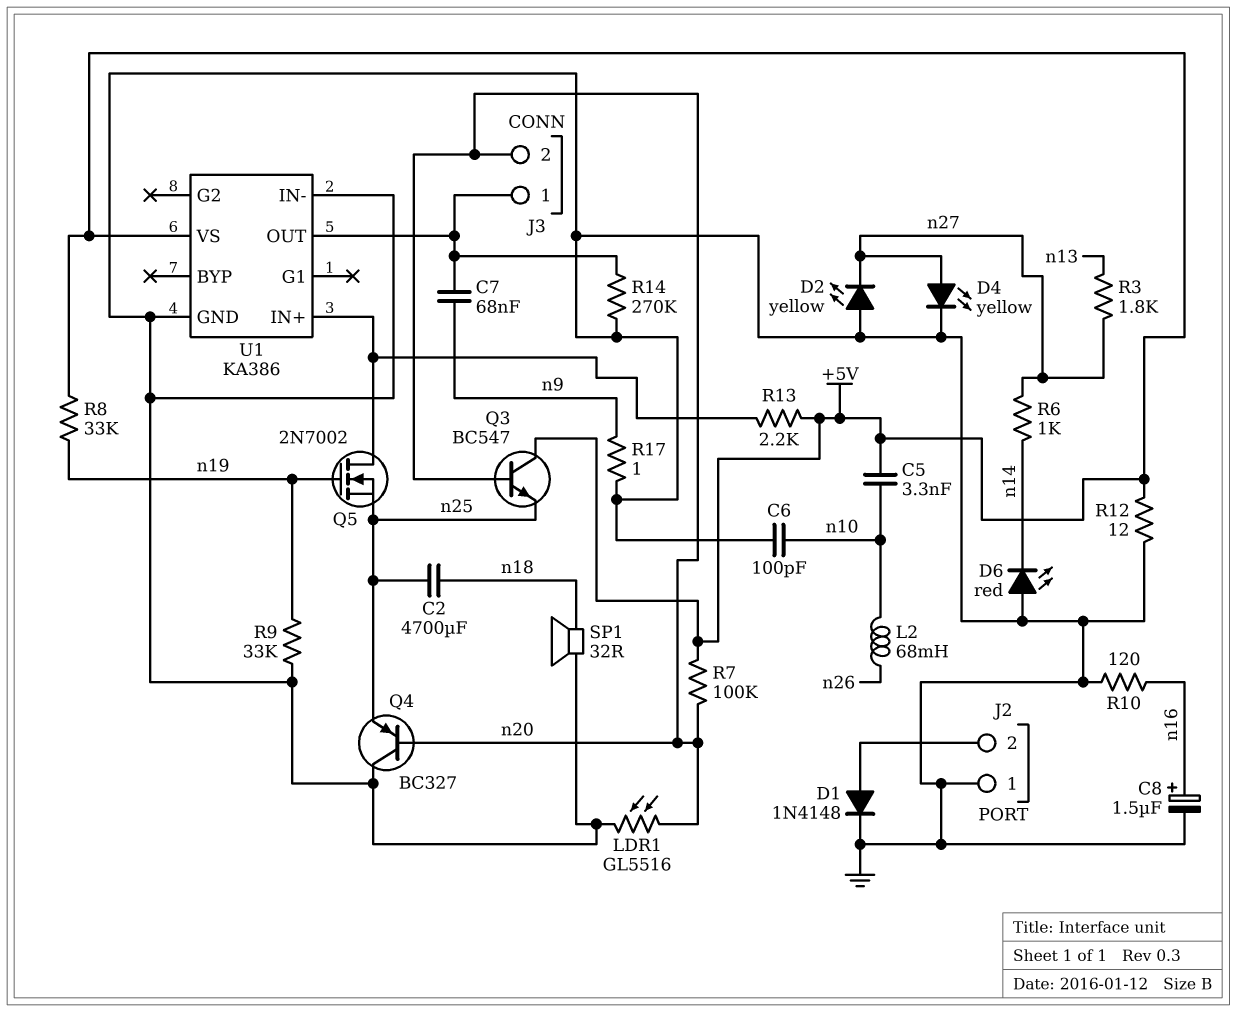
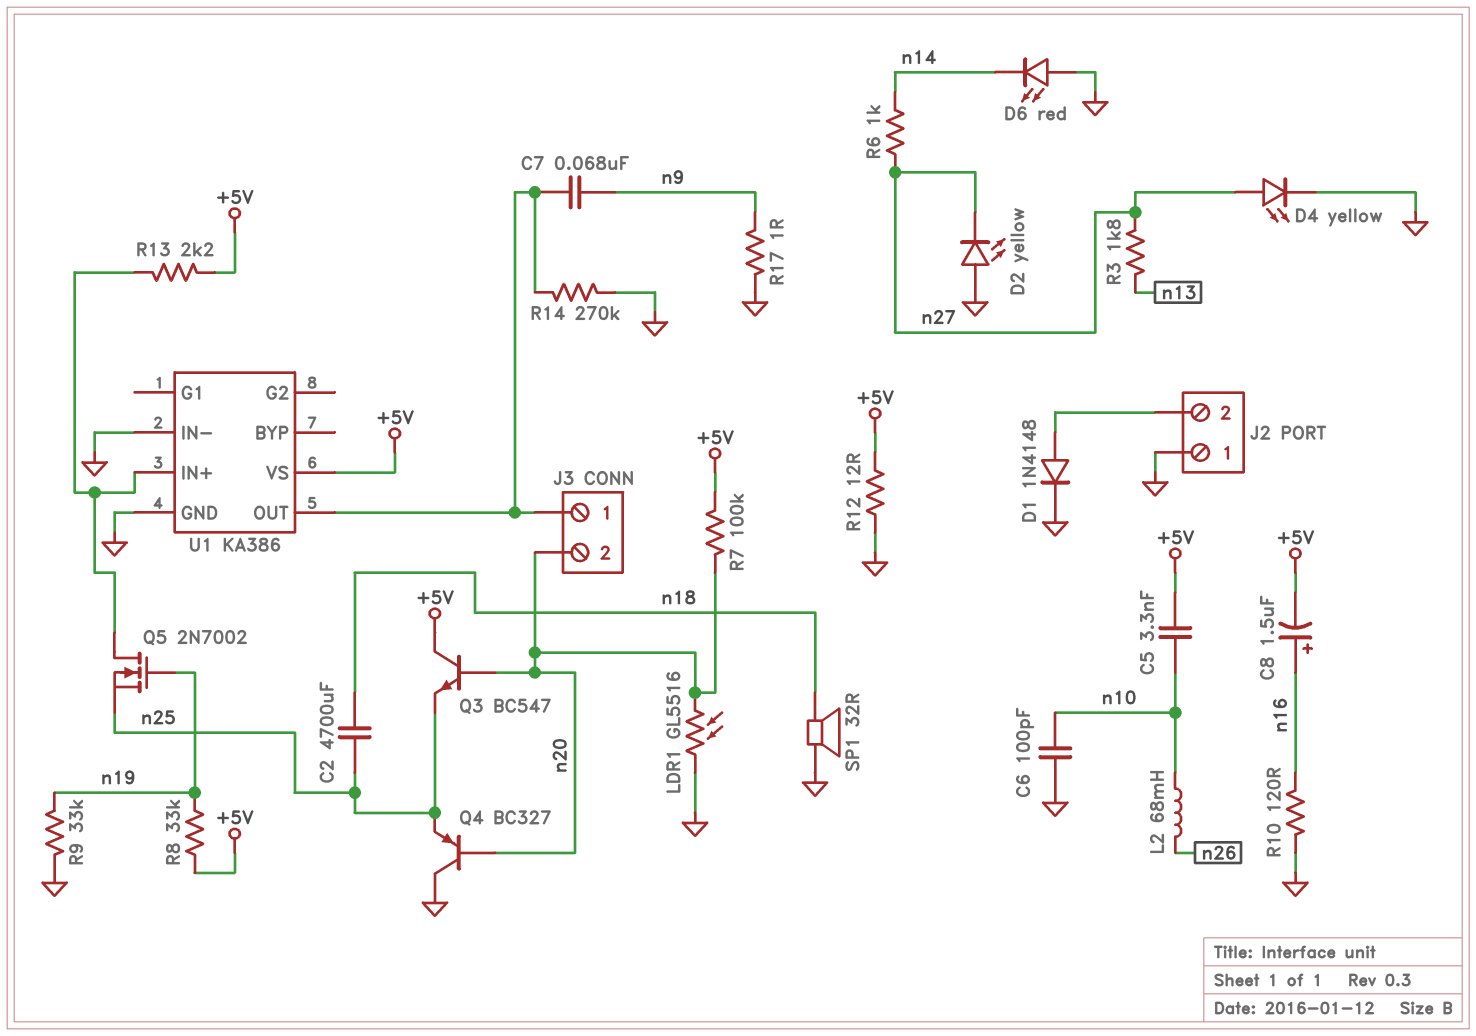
C8: 1.5uF (plus n16, minus GND) -> 1.5uF (plus n16, minus +5V)

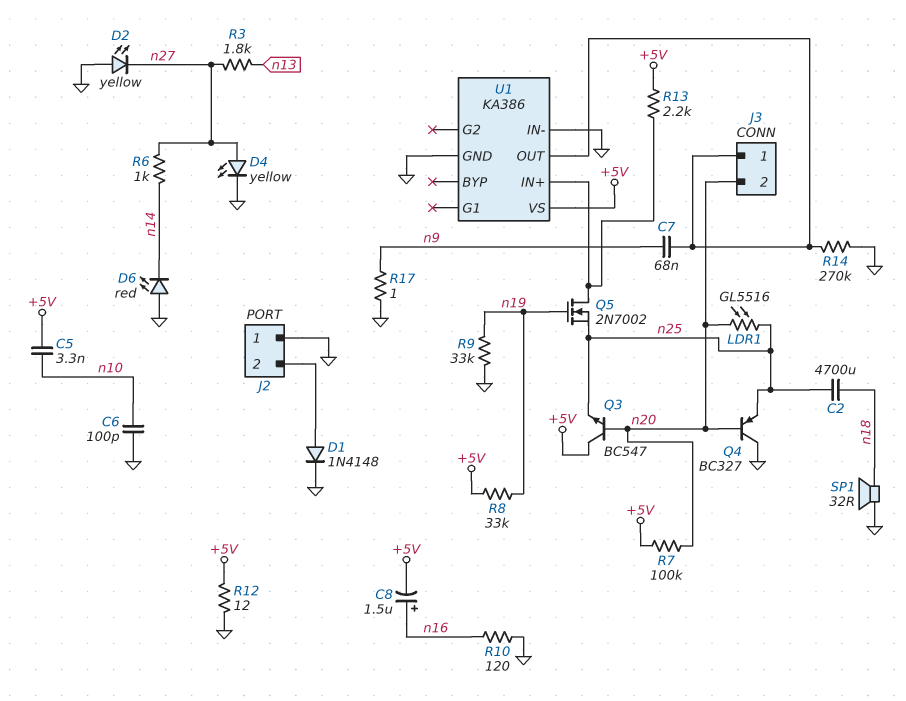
L2: 68mH (n10, n26) -> none
LDR1: GL5516 (GND, n20) -> GL5516 (n20, n25)

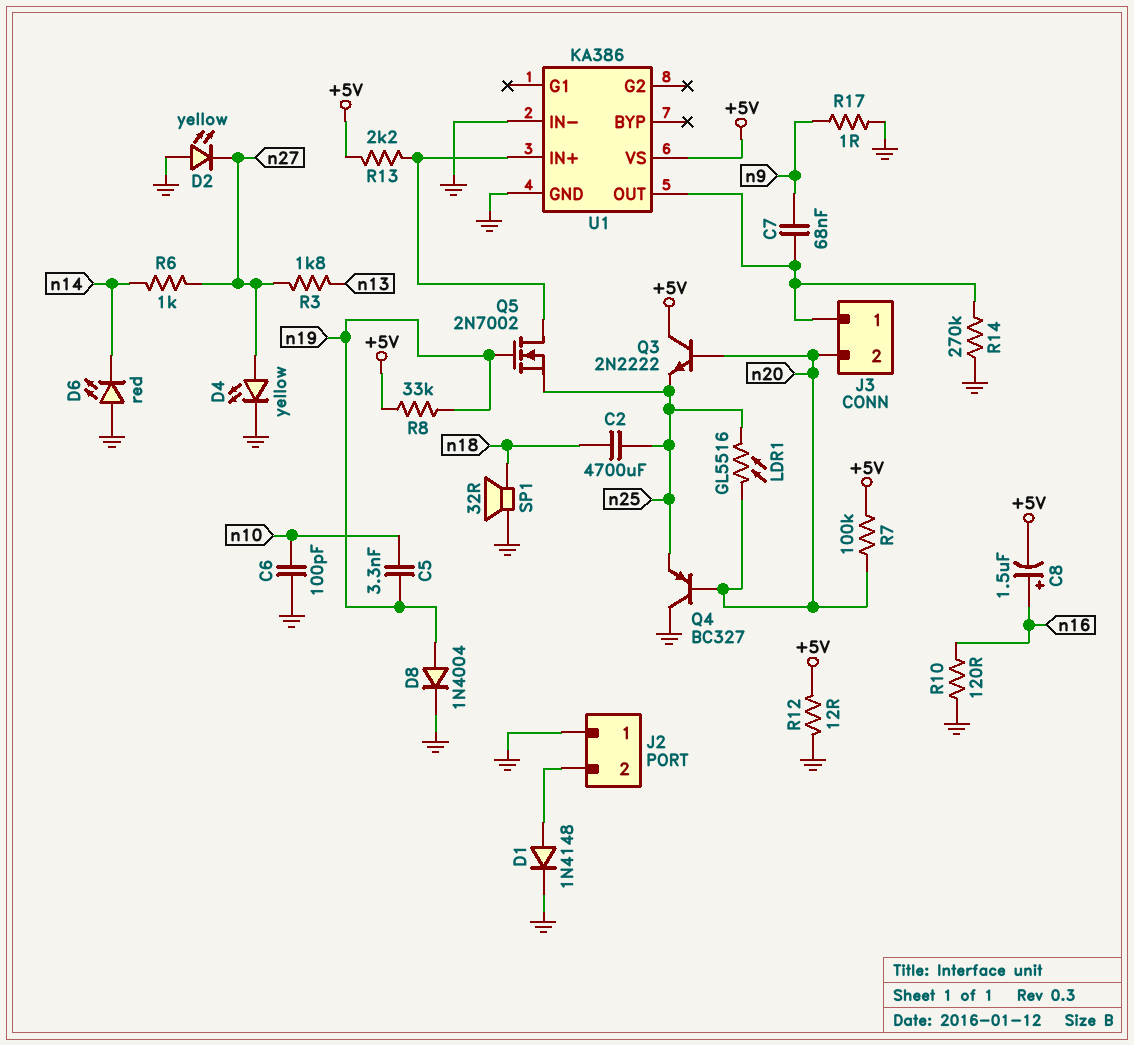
C5: 3.3nF (+5V, n10) -> 3.3nF (n10, n19)
D8: none -> diode 1N4004 (A n19, K GND)
Q3: NPN BC547 (B n20, C +5V, E n25) -> NPN 2N2222 (B n20, C +5V, E n25)
R9: 33k (GND, n19) -> none

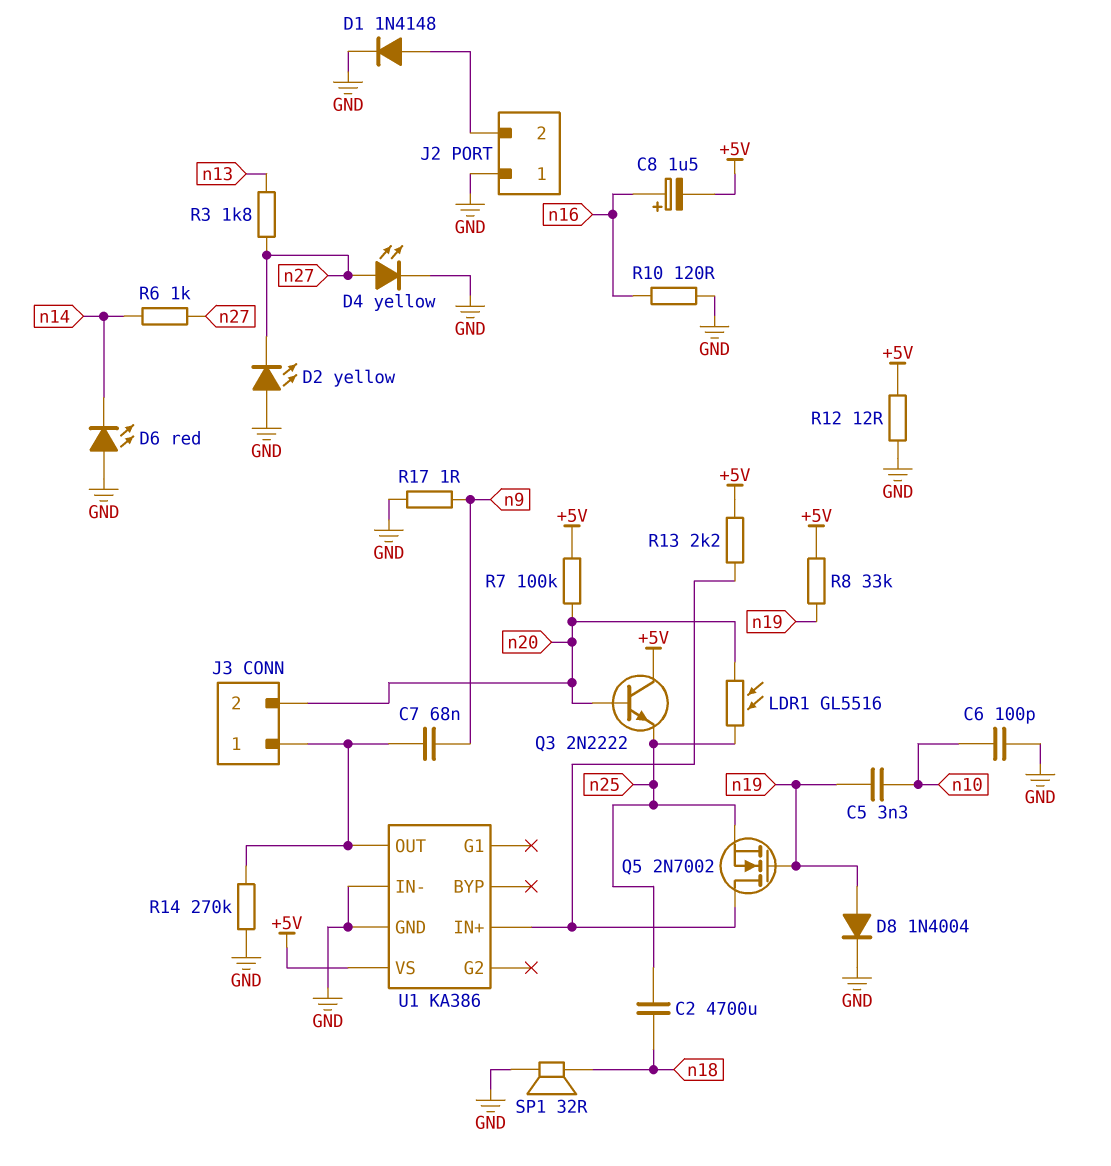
Q4: PNP BC327 (B n20, C GND, E n25) -> none

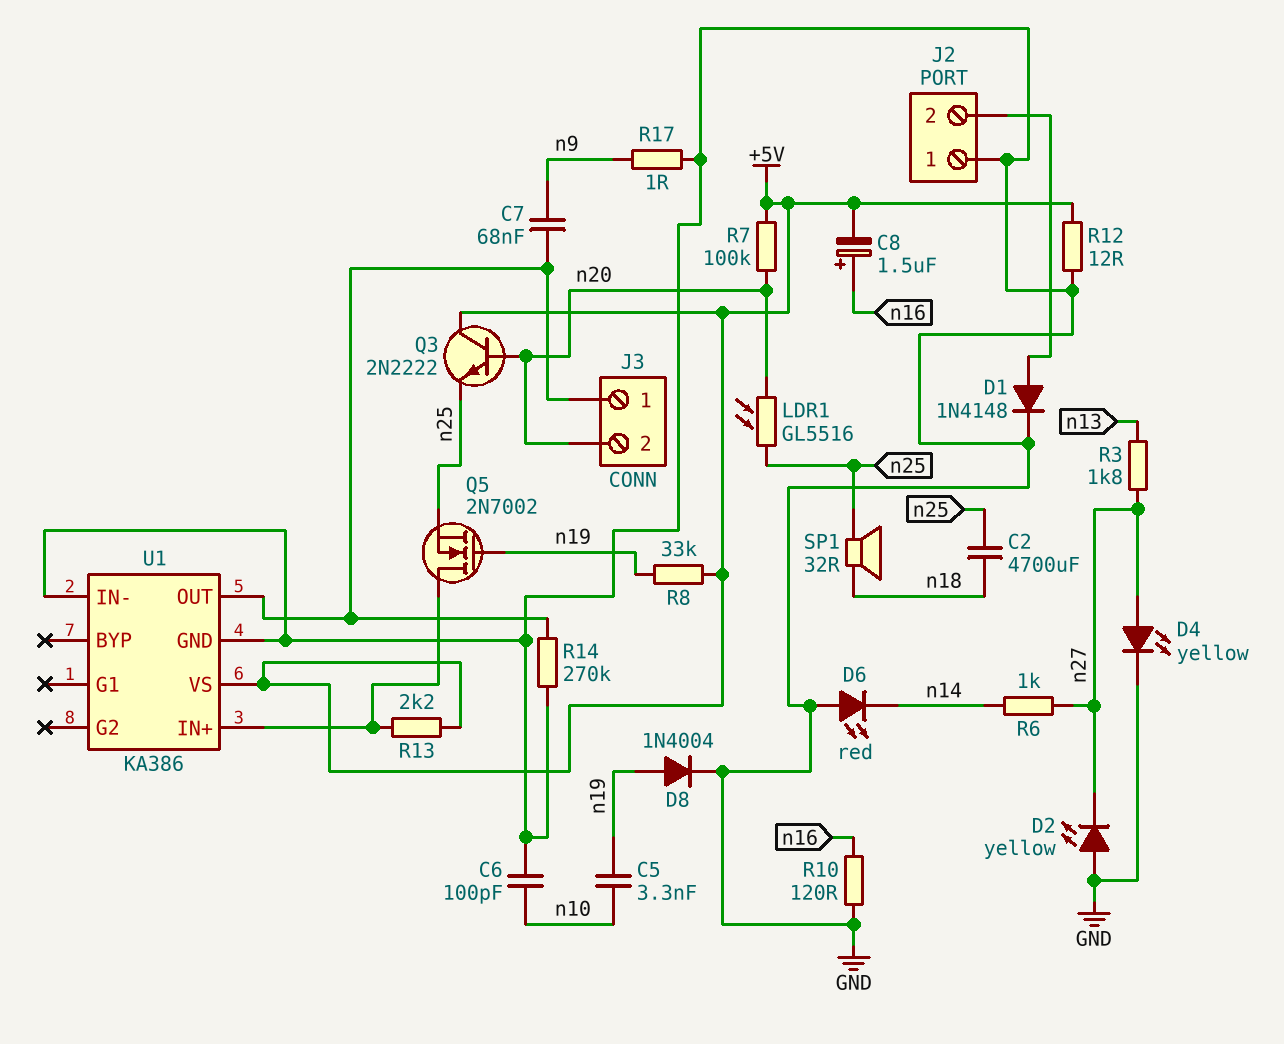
SP1: speaker 32R (GND, n18) -> speaker 32R (n18, n25)

